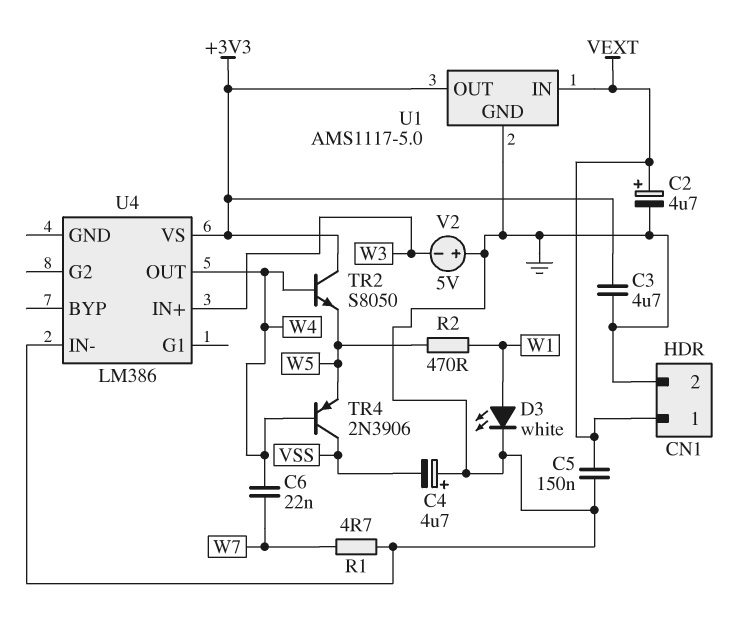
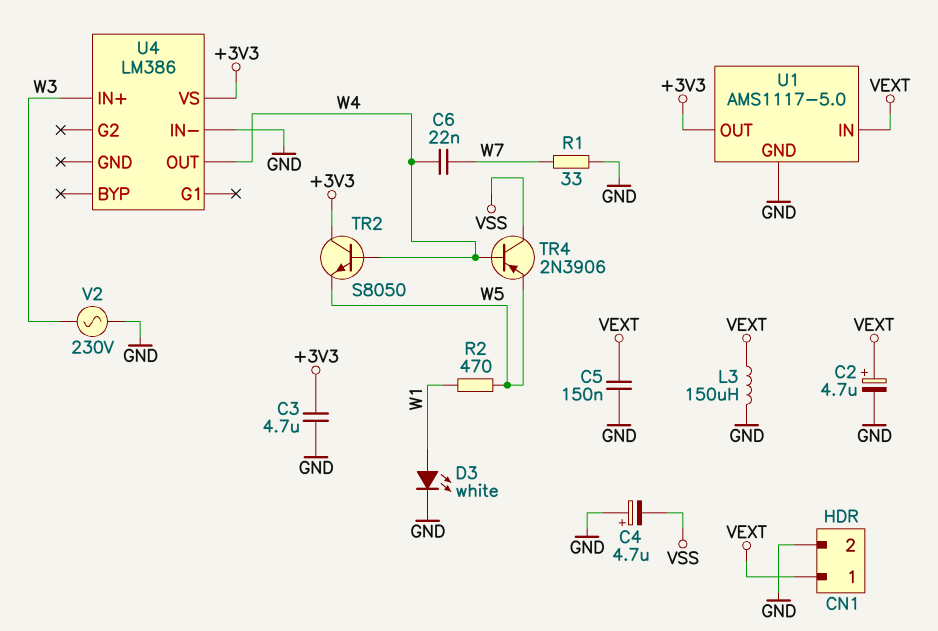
L3: none -> 150uH (GND, VEXT)
R1: 4.7 (GND, W7) -> 33 (GND, W7)
V2: 5V (plus GND, minus W3) -> AC 230V (GND, W3)

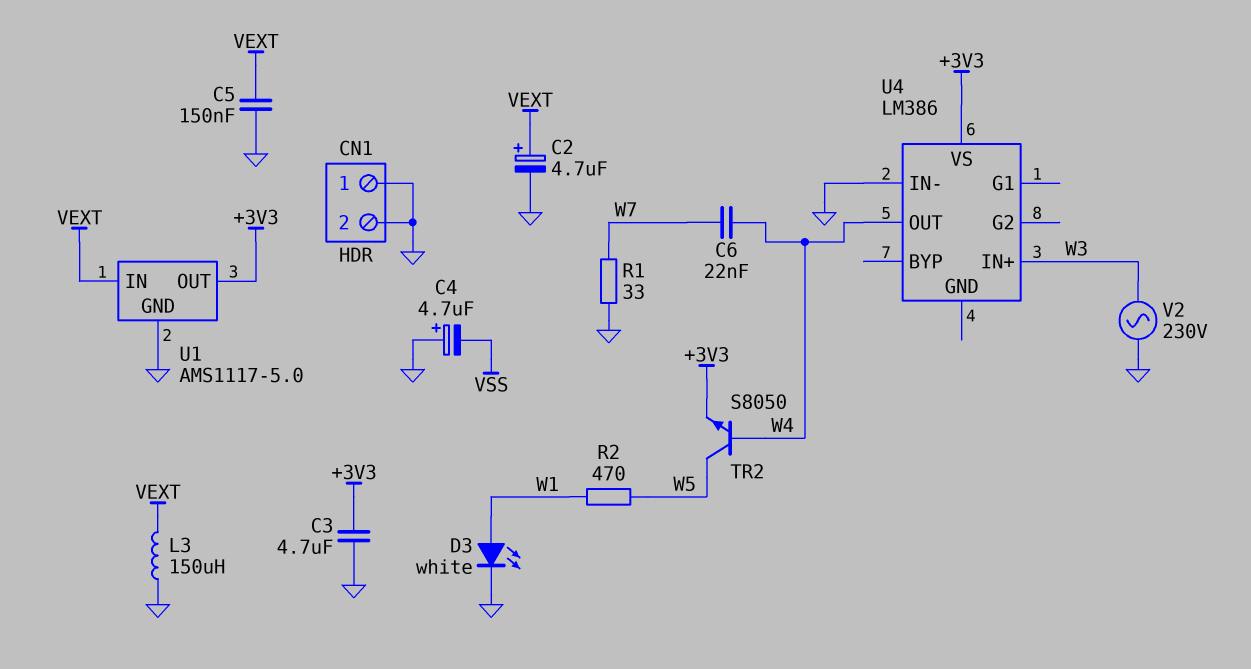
CN1 pin 1: VEXT -> GND
TR2: NPN S8050 (B W4, C +3V3, E W5) -> NPN S8050 (B W4, C W5, E +3V3)
TR4: PNP 2N3906 (B W4, C VSS, E W5) -> none

